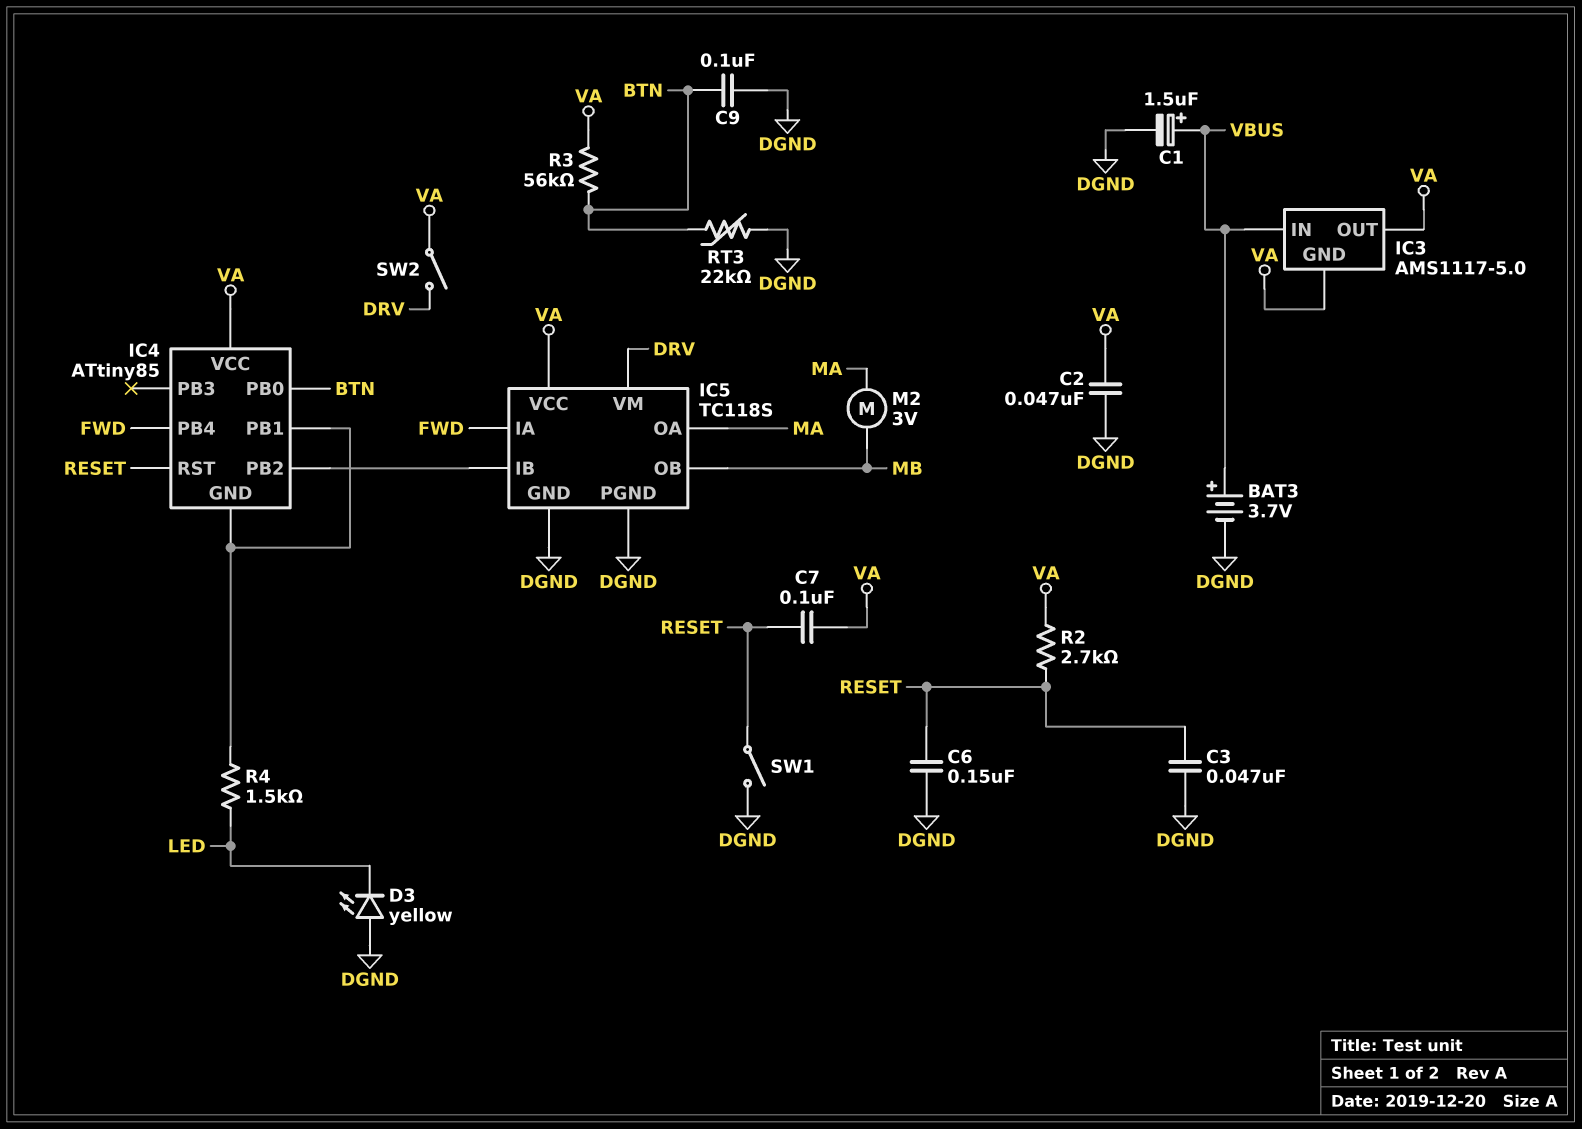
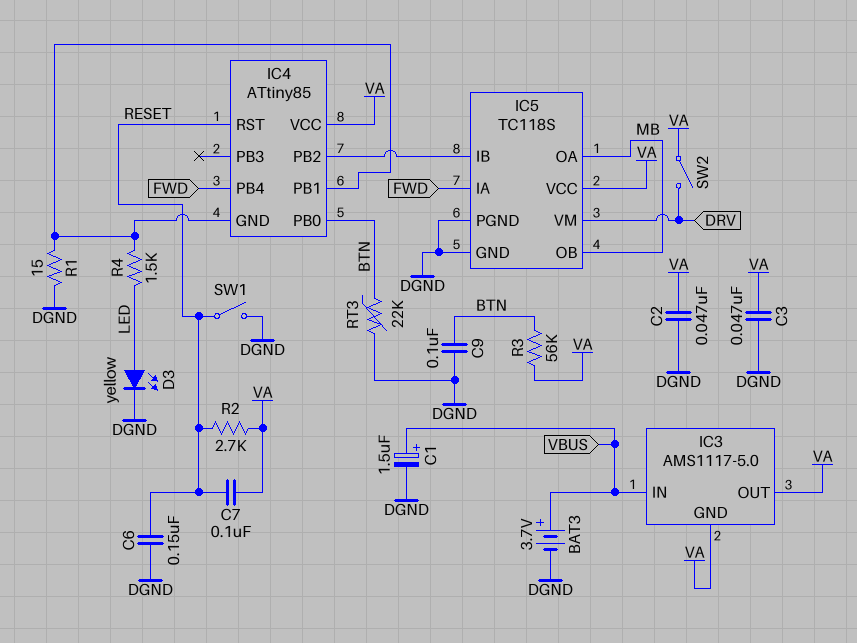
C3: 47nF (DGND, RESET) -> 47nF (DGND, VA)
D3: LED yellow (A DGND, K LED) -> LED yellow (A LED, K DGND)
IC5 pin OA: MA -> MB
M2: motor 3V (MA, MB) -> none
R1: none -> 15 (DGND, IC4/GND)

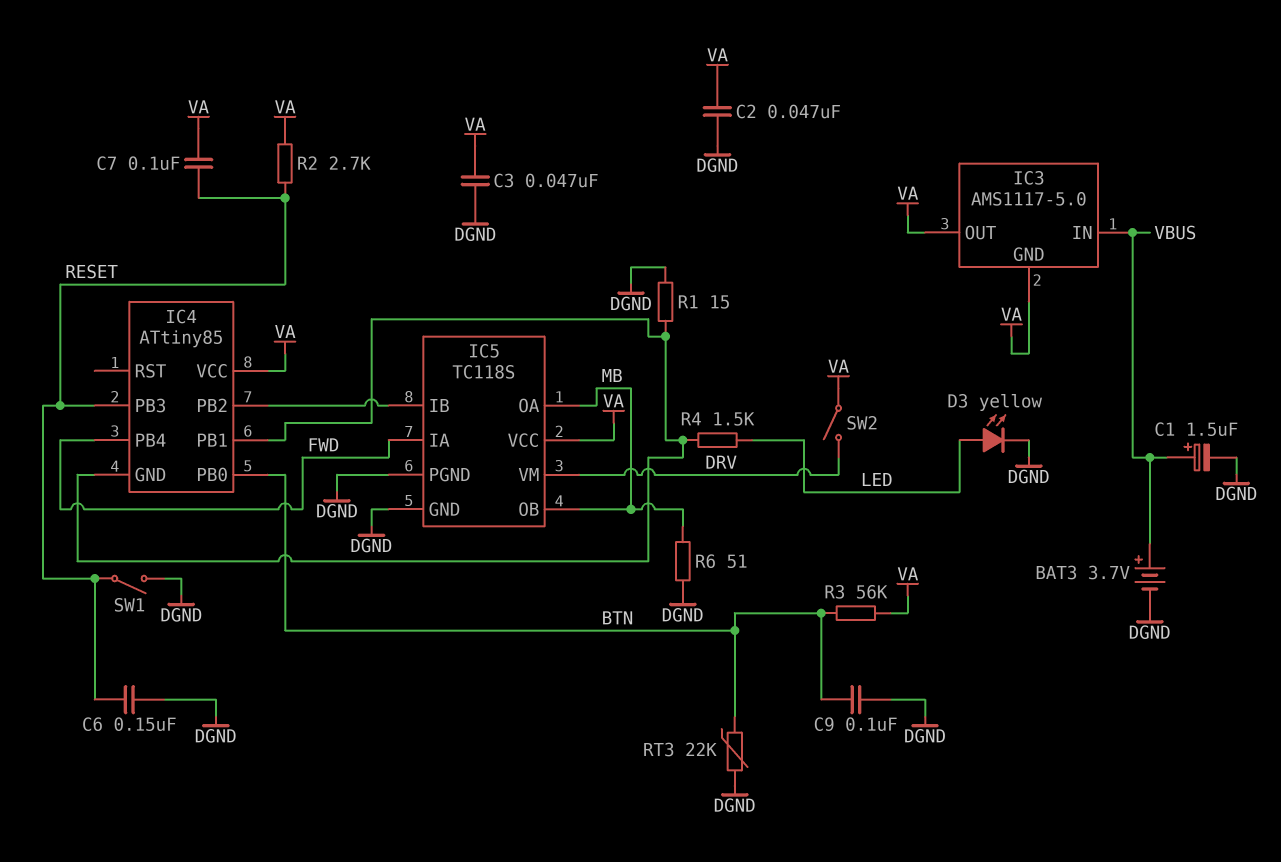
IC4 pin PB3: none -> RESET
IC4 pin RST: RESET -> none
R6: none -> 51 (DGND, MB)

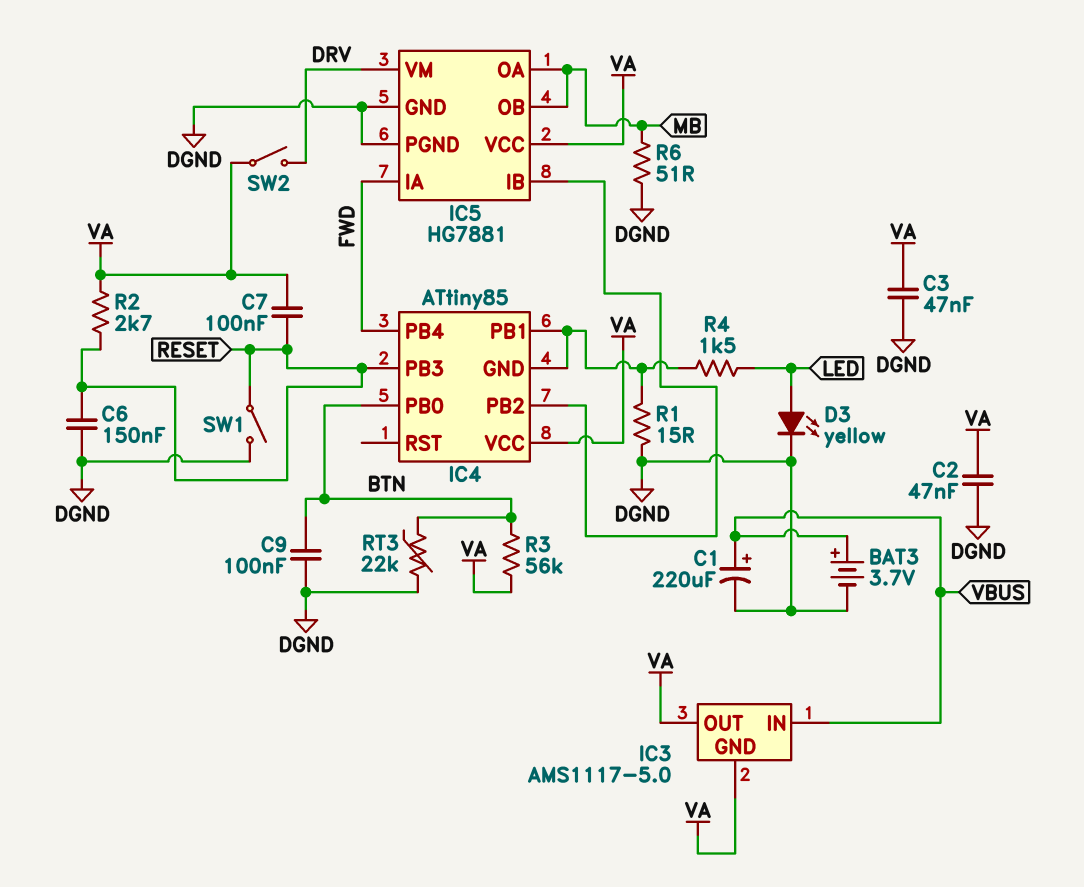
C1: 1.5uF (plus VBUS, minus DGND) -> 220uF (plus VBUS, minus DGND)
IC5: TC118S -> HG7881

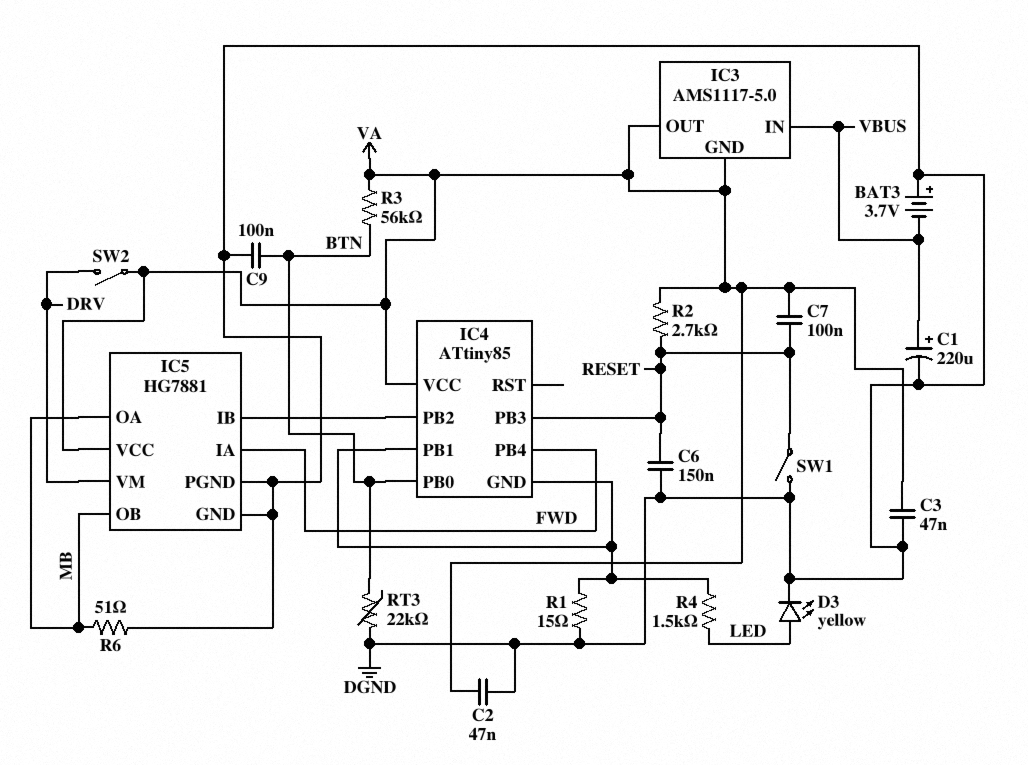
BAT3: 3.7V (plus VBUS, minus DGND) -> 3.7V (plus DGND, minus VBUS)

